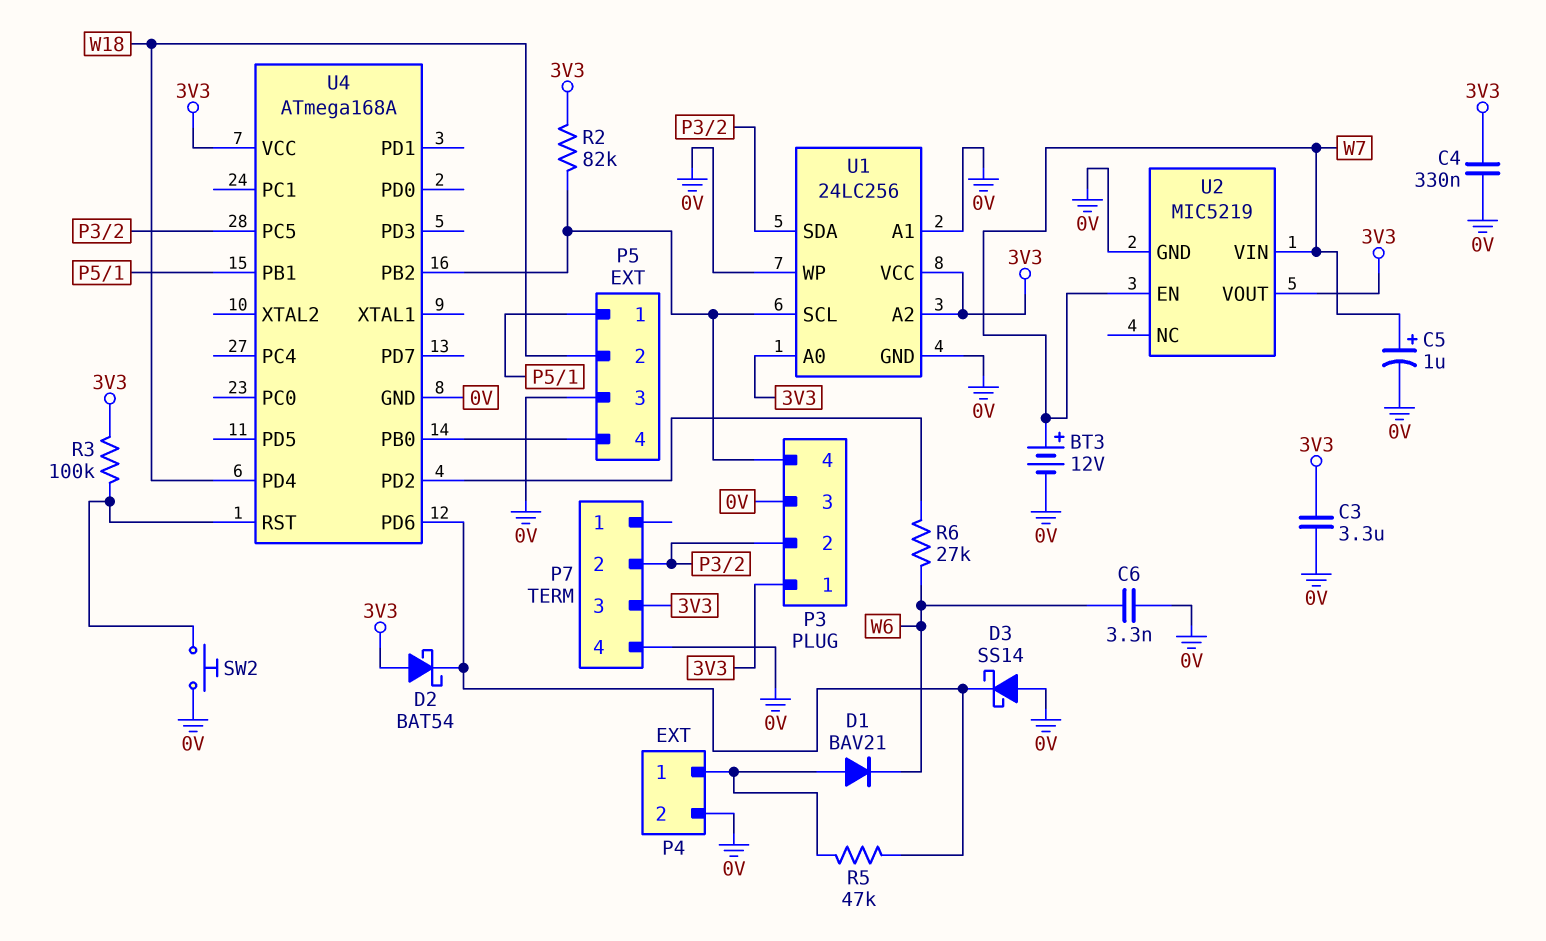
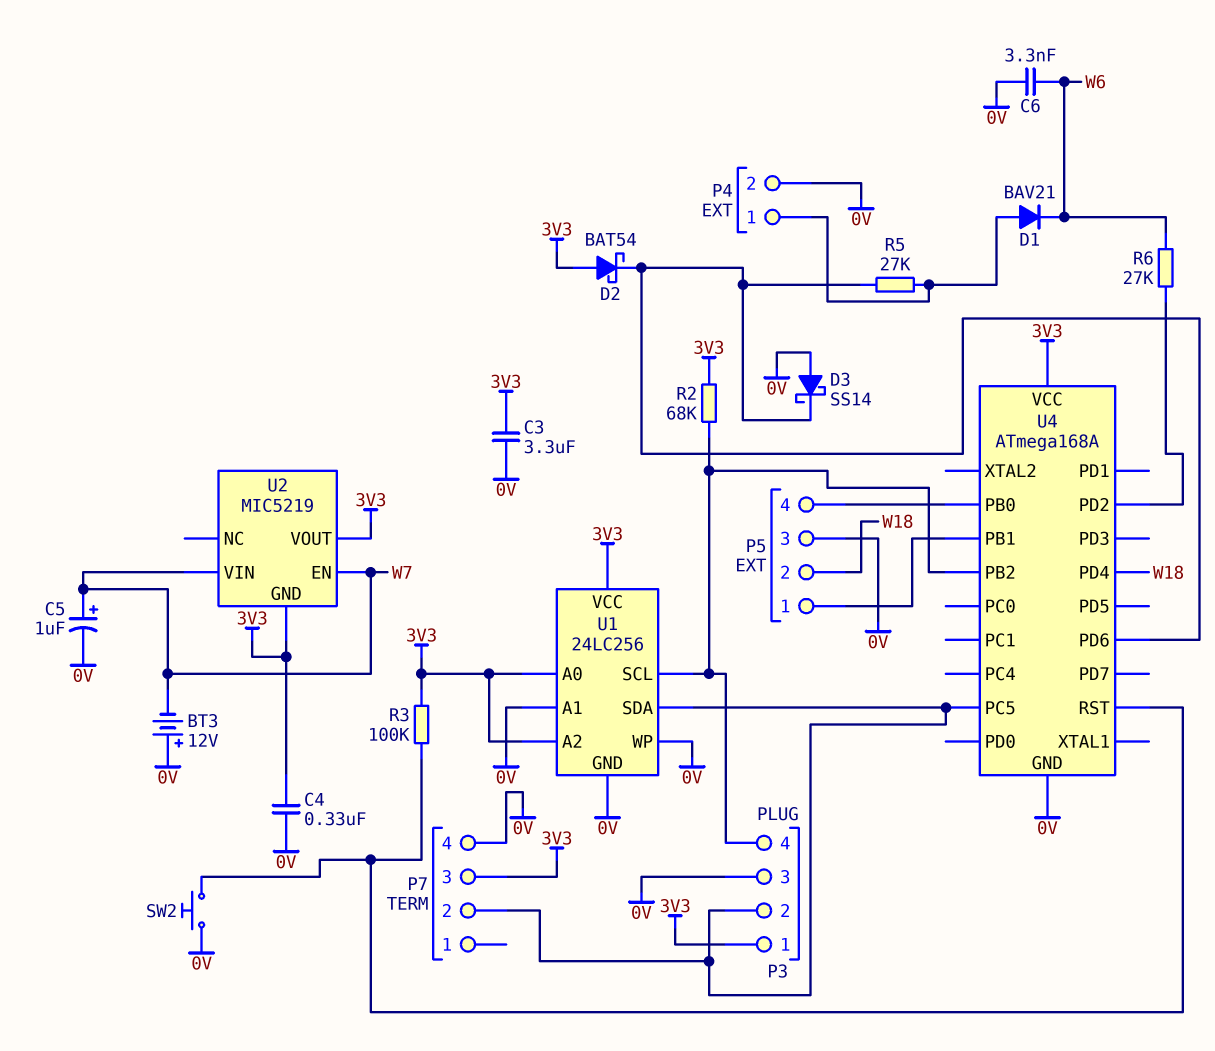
BT3: 12V (plus W7, minus 0V) -> 12V (plus 0V, minus W7)
R2: 82k (3V3, P3/4) -> 68k (3V3, P3/4)
R5: 47k (P4/1, U4/PD6) -> 27k (P4/1, U4/PD6)
U2 pin GND: 0V -> 3V3

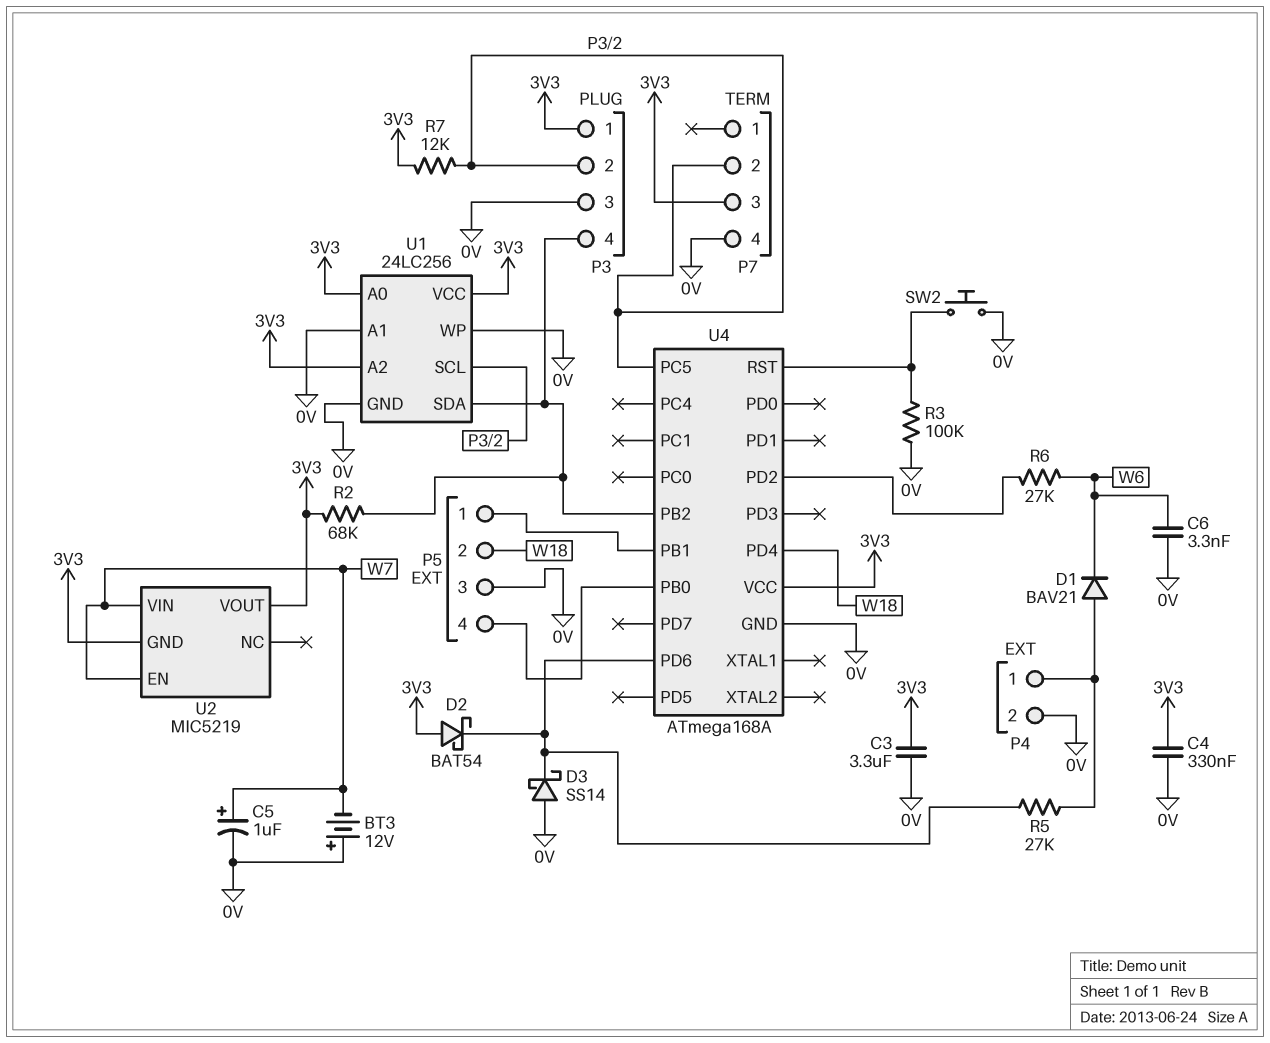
R3: 100k (3V3, U4/RST) -> 100k (0V, U4/RST)
R7: none -> 12k (3V3, P3/2)
U1 pin SCL: P3/4 -> P3/2
U1 pin SDA: P3/2 -> P3/4

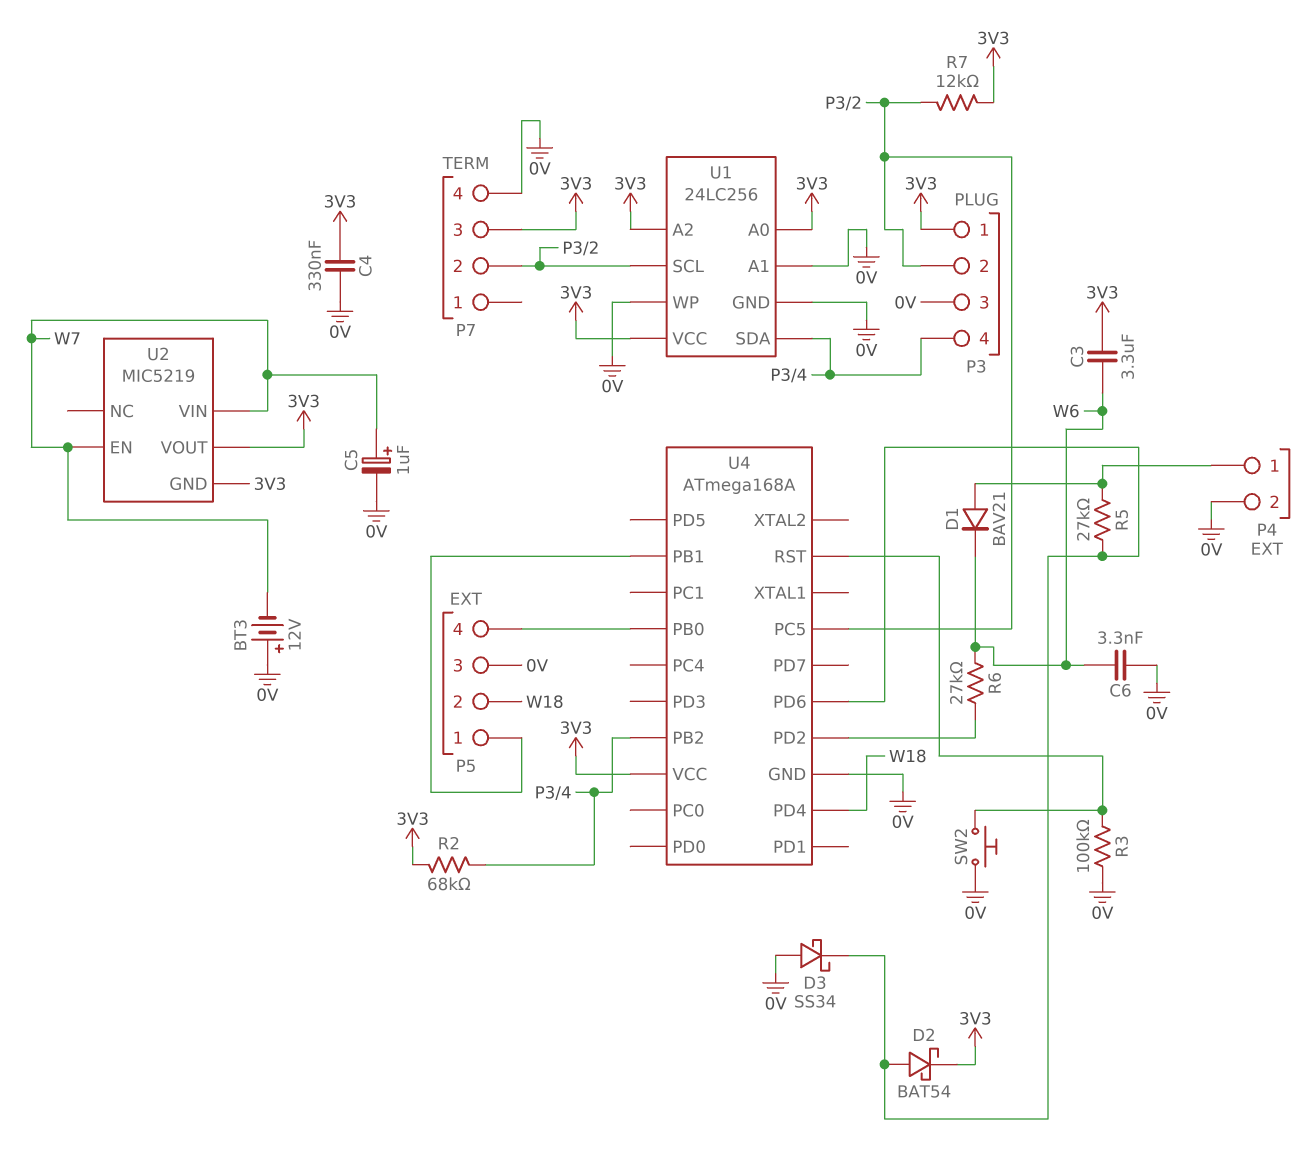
C3: 3.3uF (0V, 3V3) -> 3.3uF (3V3, W6)
D2: schottky BAT54 (A 3V3, K U4/PD6) -> schottky BAT54 (A U4/PD6, K 3V3)
D3: schottky SS14 (A 0V, K U4/PD6) -> schottky SS34 (A 0V, K U4/PD6)

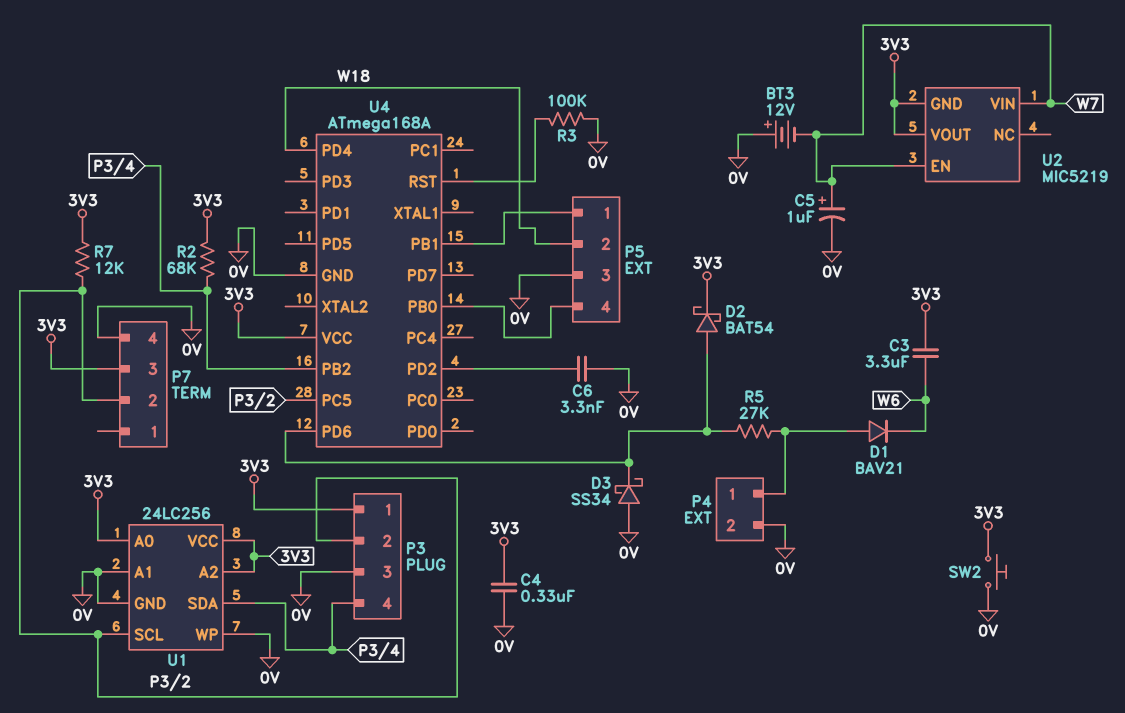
C6: 3.3nF (0V, W6) -> 3.3nF (0V, U4/PD2)
R6: 27k (U4/PD2, W6) -> none
SW2: button (0V, U4/RST) -> button (0V, 3V3)

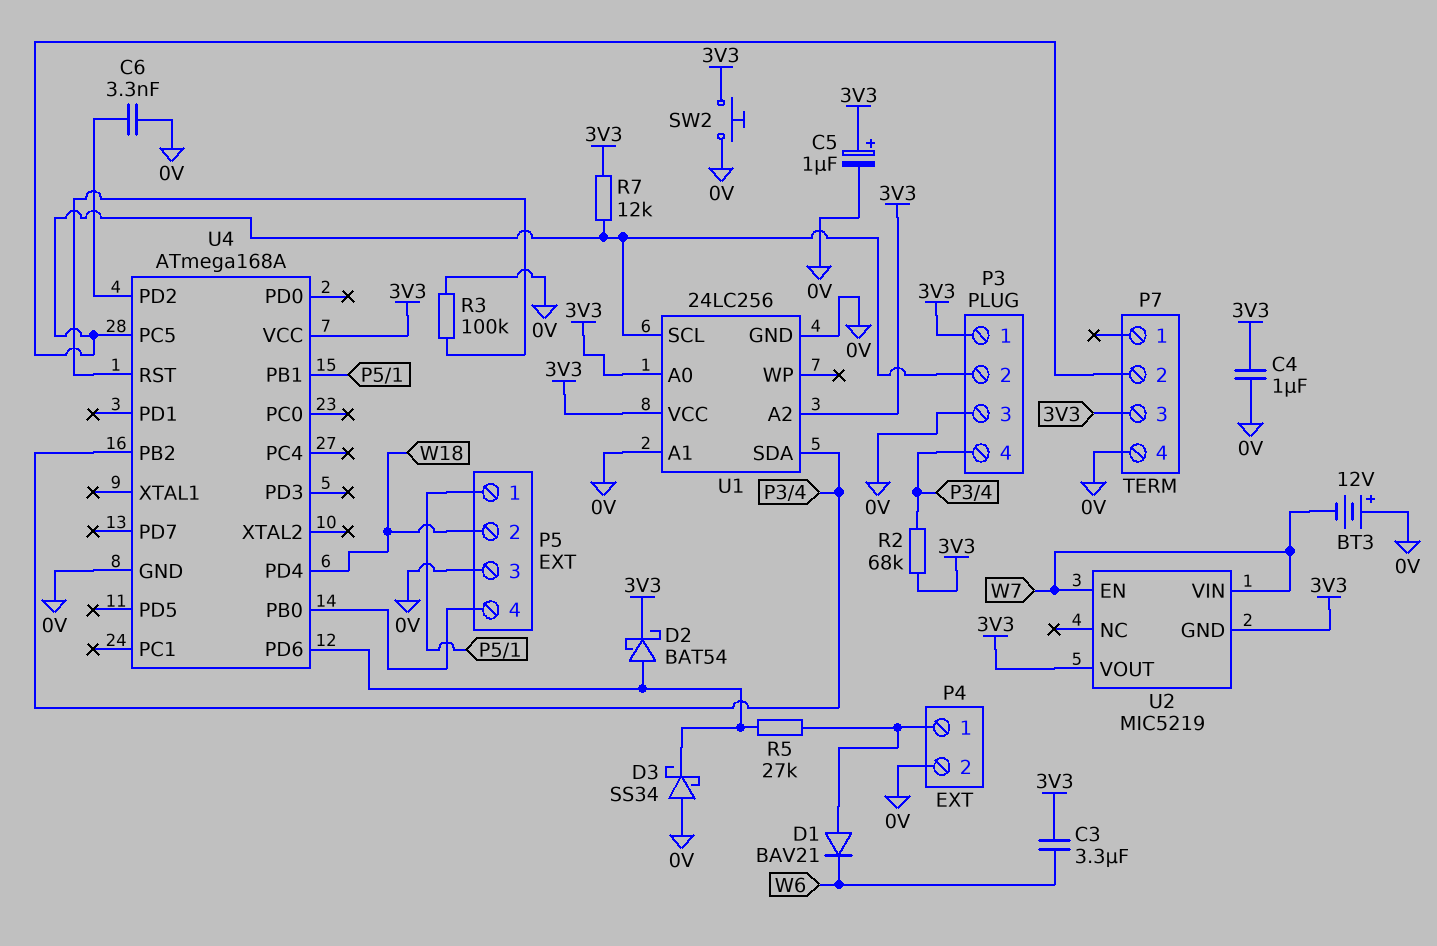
C4: 330nF (0V, 3V3) -> 1uF (0V, 3V3)
C5: 1uF (plus W7, minus 0V) -> 1uF (plus 3V3, minus 0V)
U1 pin WP: 0V -> none

